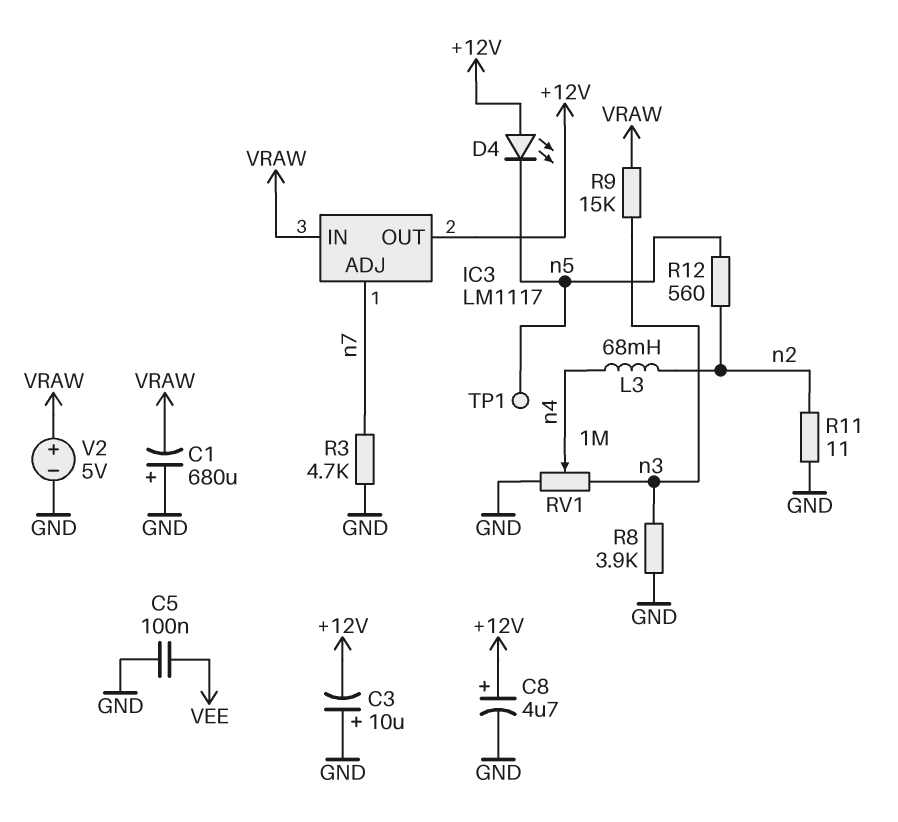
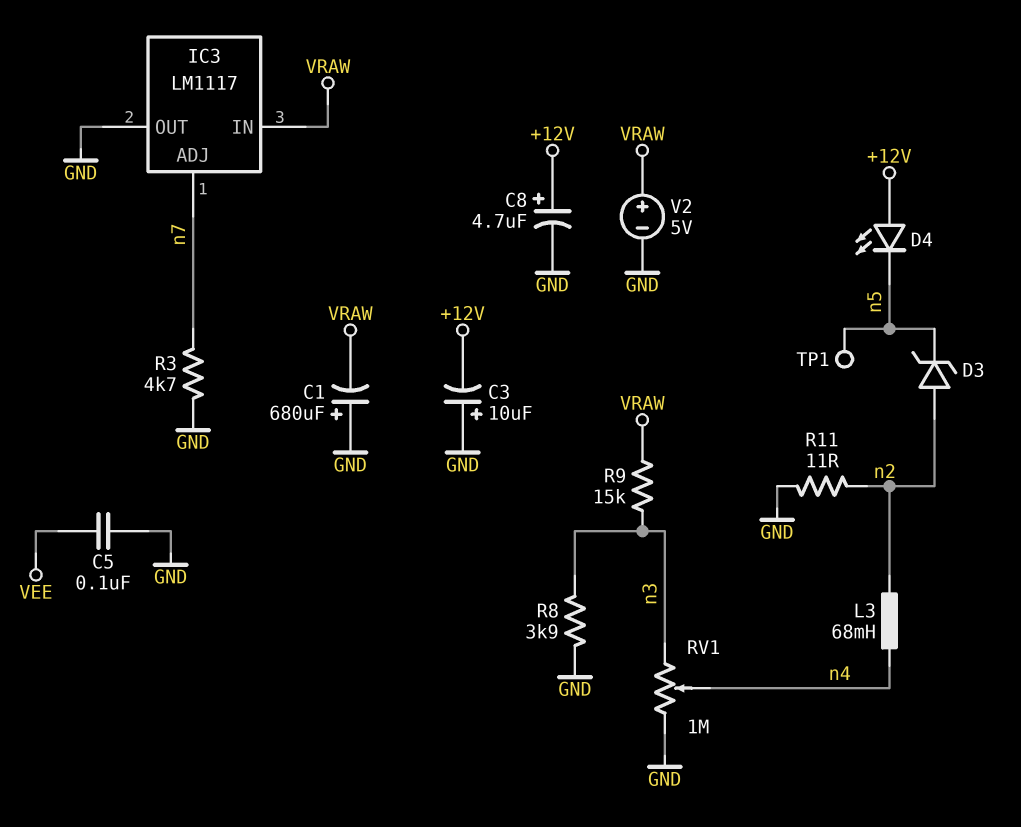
D3: none -> zener (A n2, K n5)
IC3 pin OUT: +12V -> GND
R12: 560 (n2, n5) -> none

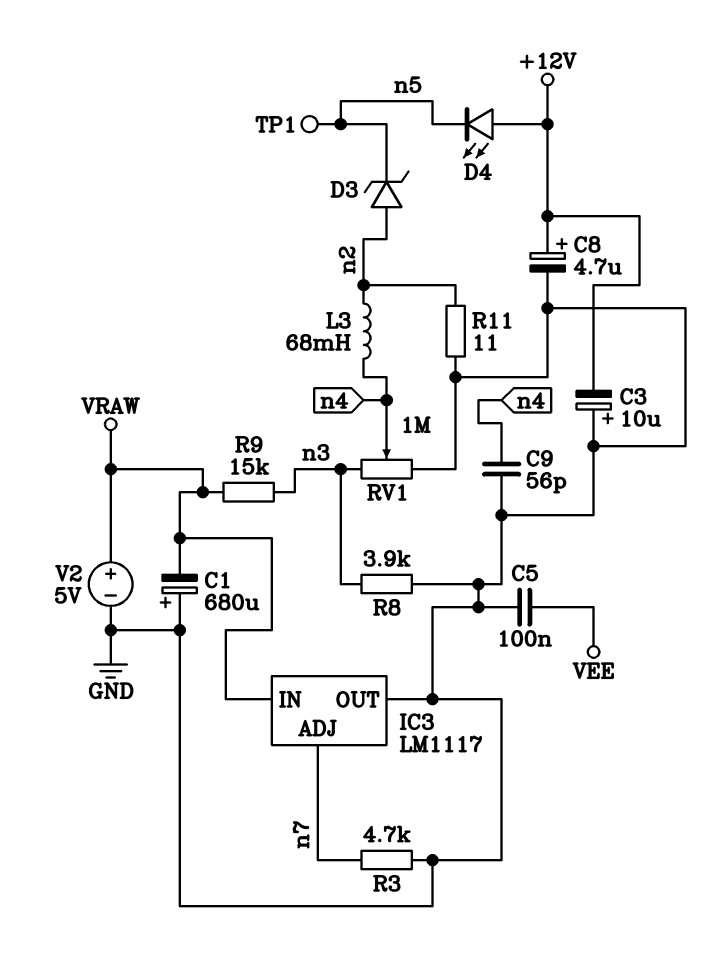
C9: none -> 56pF (GND, n4)

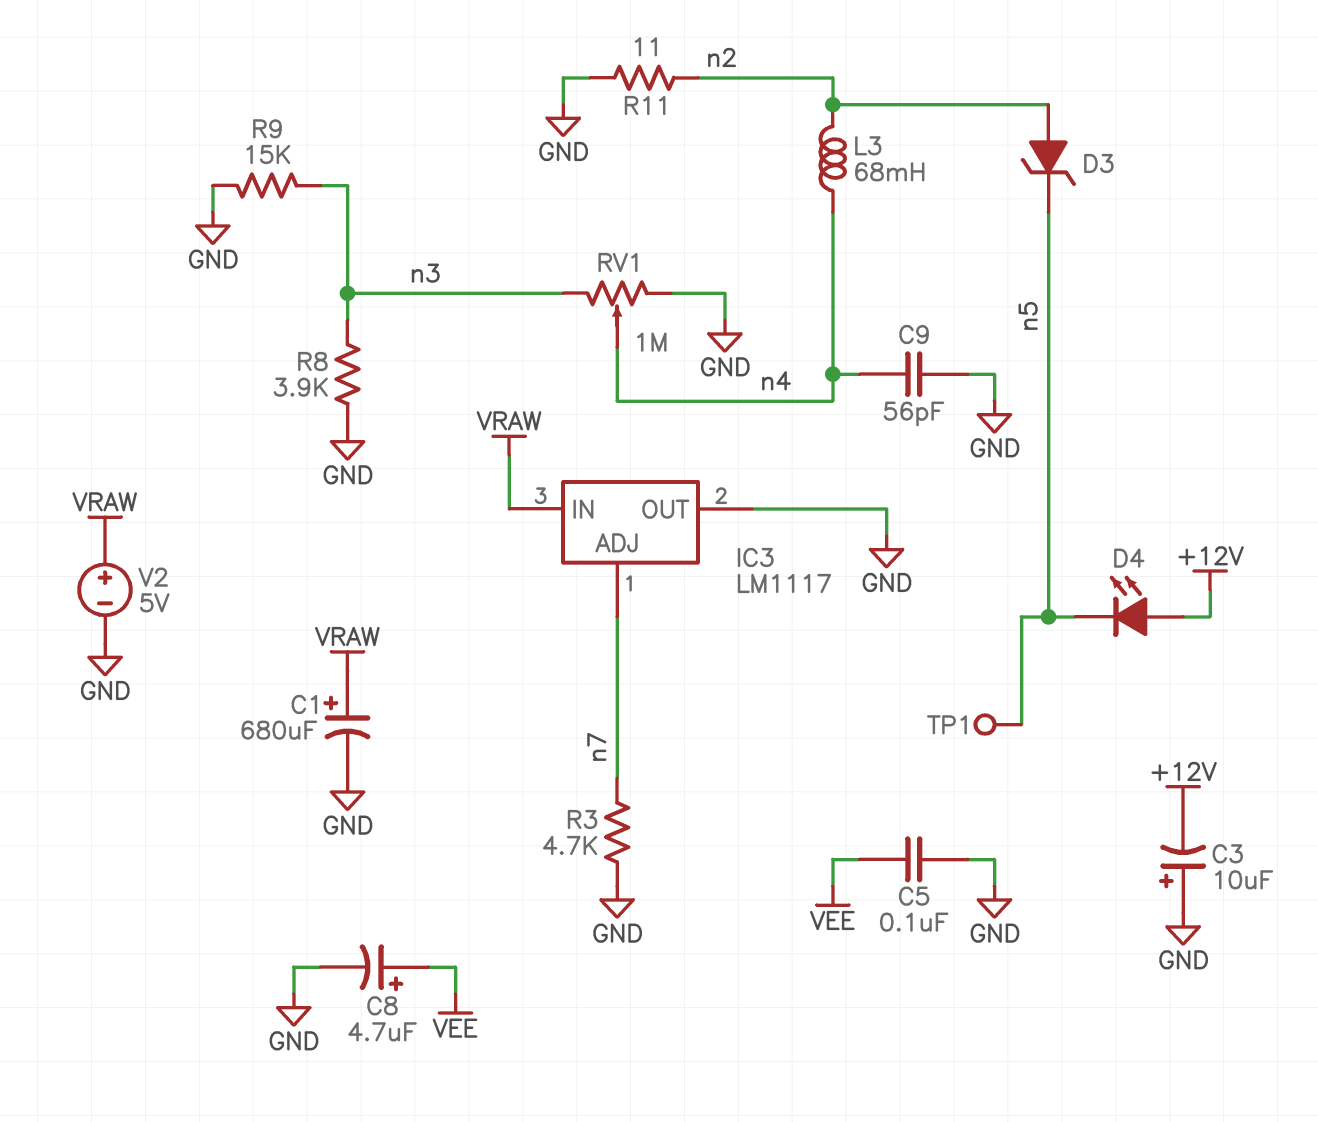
C1: 680uF (plus GND, minus VRAW) -> 680uF (plus VRAW, minus GND)
C8: 4.7uF (plus +12V, minus GND) -> 4.7uF (plus VEE, minus GND)
R9: 15k (VRAW, n3) -> 15k (GND, n3)

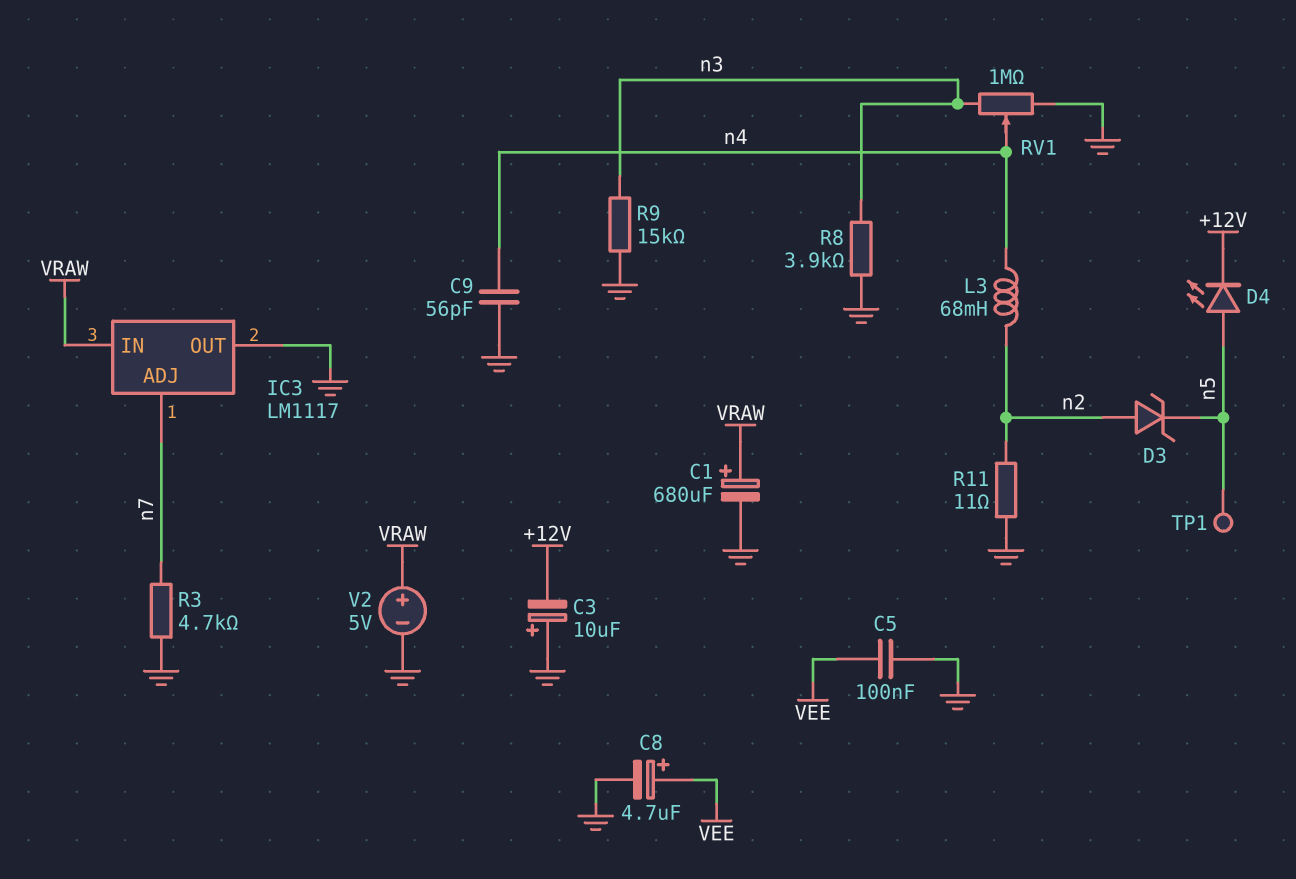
D4: LED (A +12V, K n5) -> LED (A n5, K +12V)

